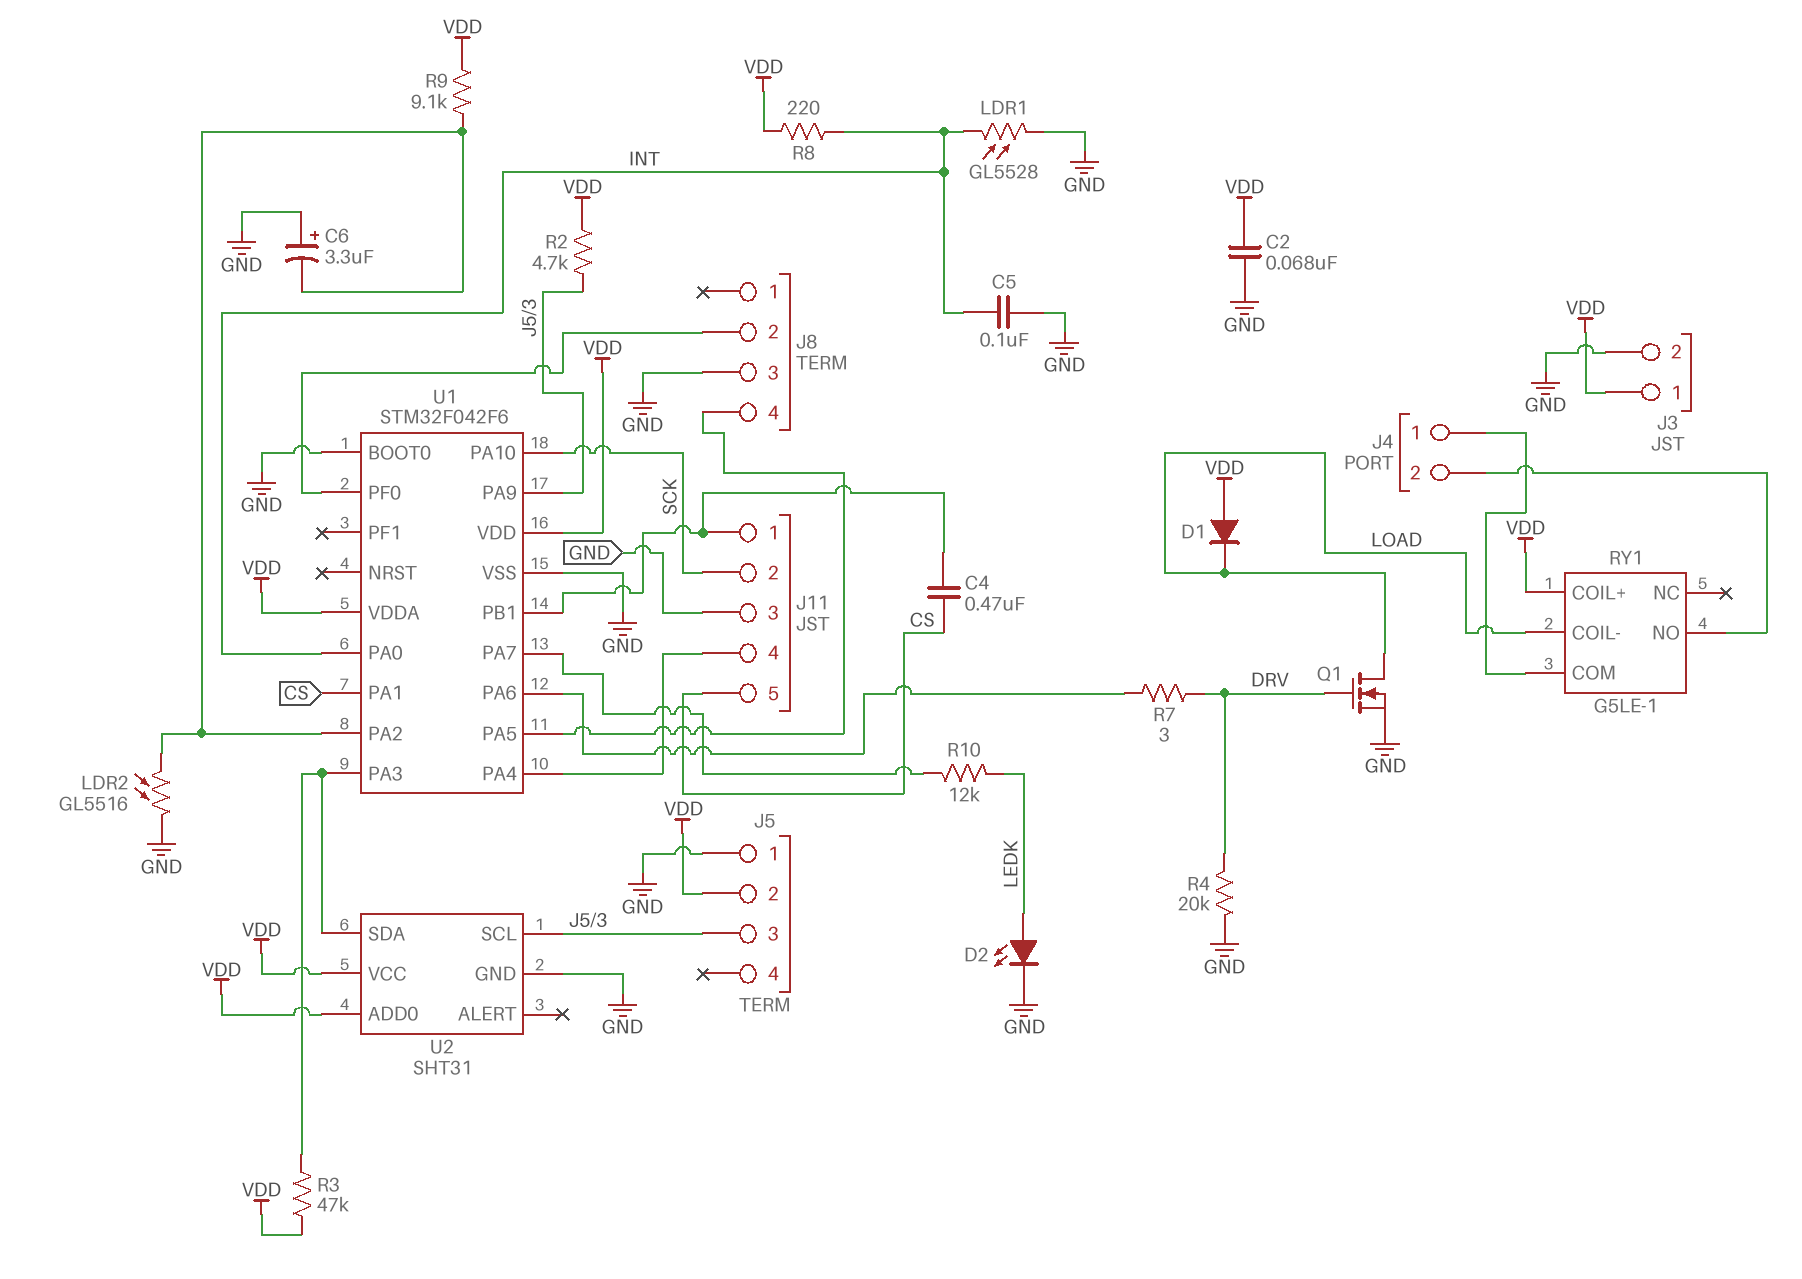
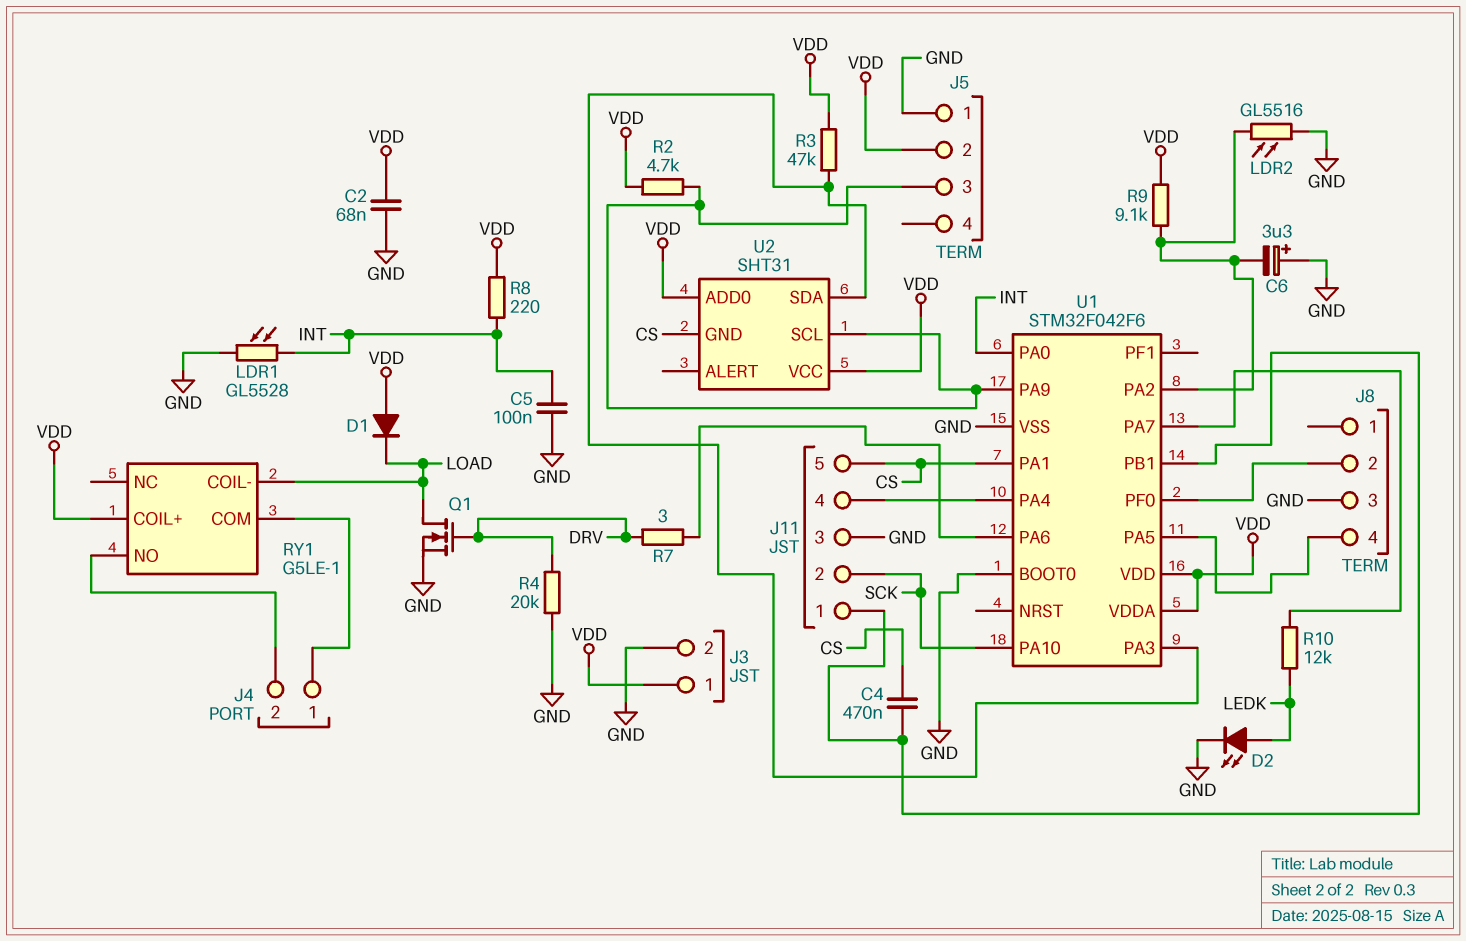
U2 pin GND: GND -> CS

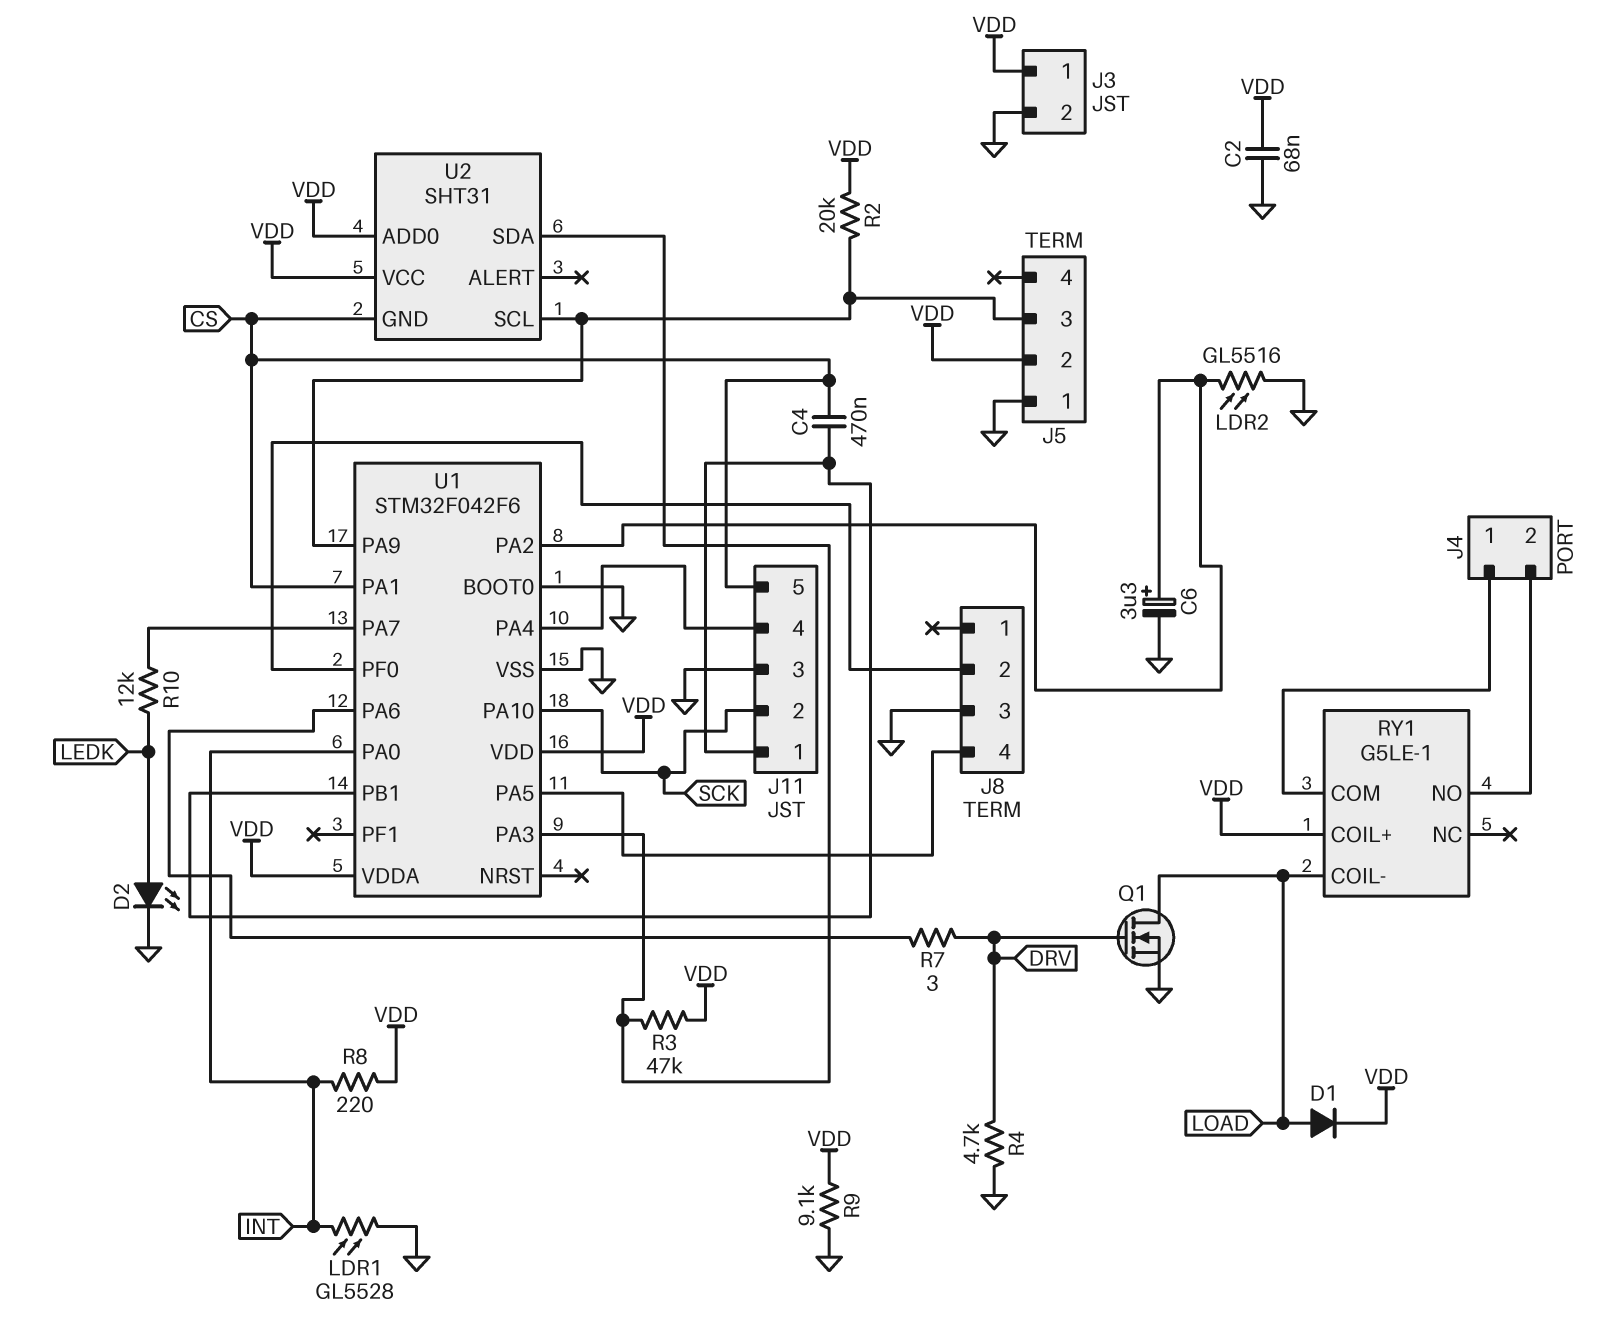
C5: 100nF (GND, INT) -> none
C6: 3.3uF (plus GND, minus U1/PA2) -> 3.3uF (plus U1/PA2, minus GND)
D1: diode (A VDD, K LOAD) -> diode (A LOAD, K VDD)
R2: 4.7k (J5/3, VDD) -> 20k (J5/3, VDD)
R4: 20k (DRV, GND) -> 4.7k (DRV, GND)
R9: 9.1k (U1/PA2, VDD) -> 9.1k (GND, VDD)

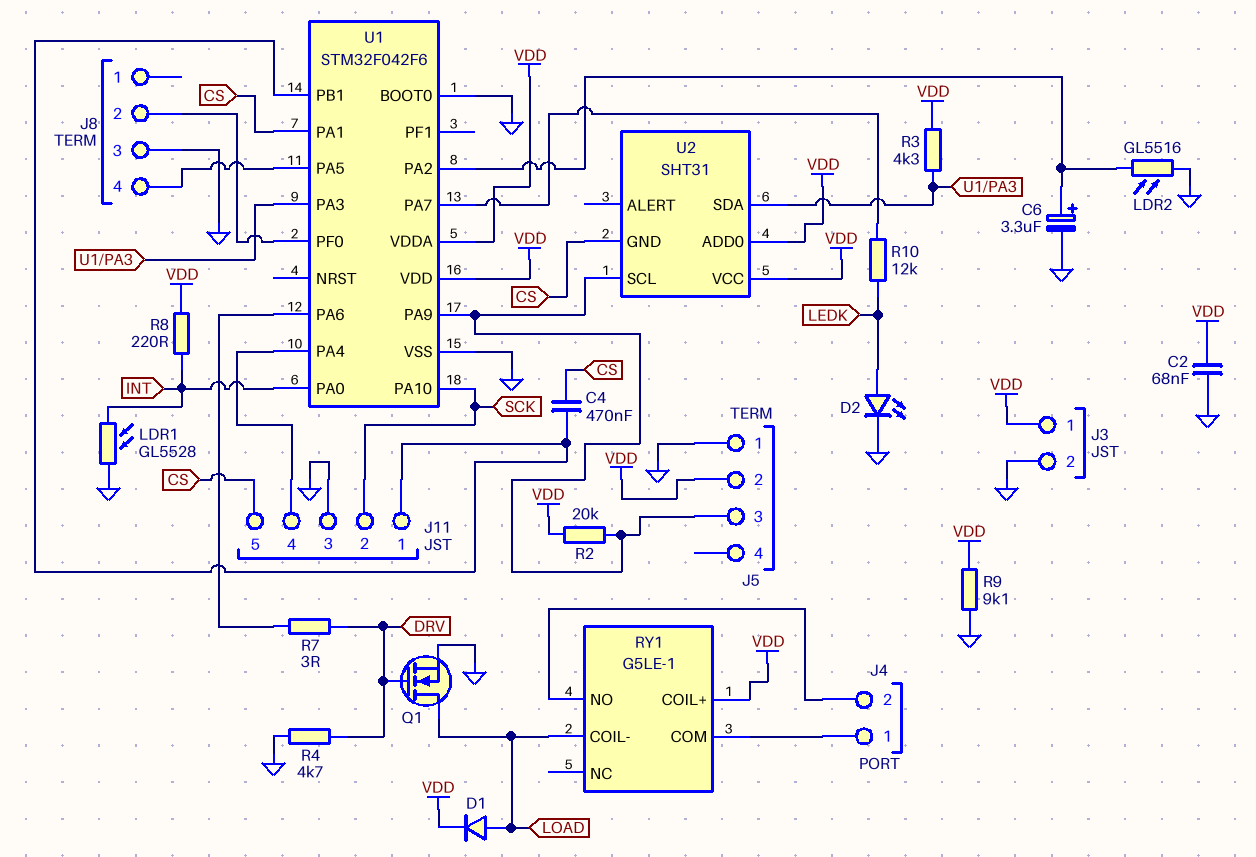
R3: 47k (U1/PA3, VDD) -> 4.3k (U1/PA3, VDD)

